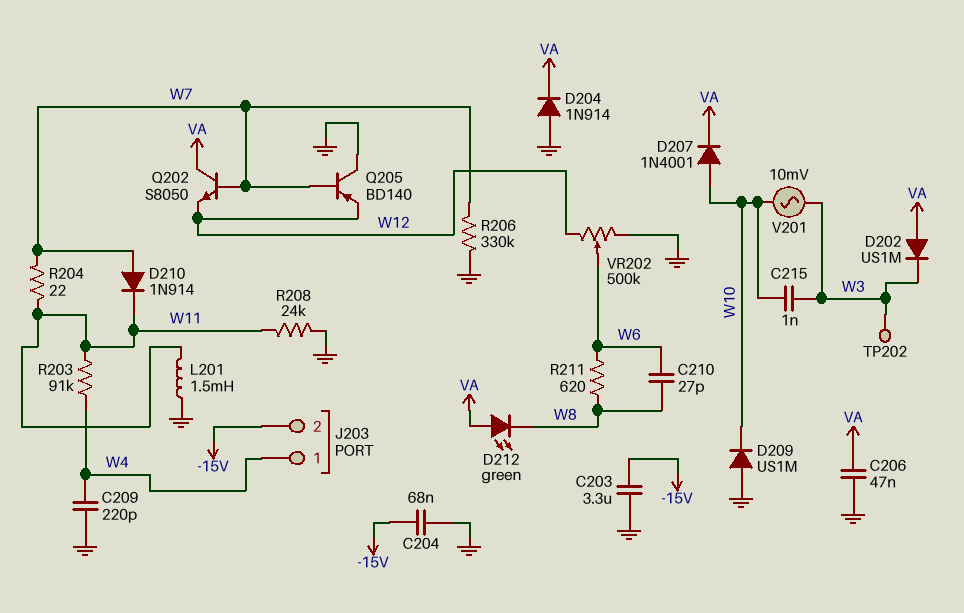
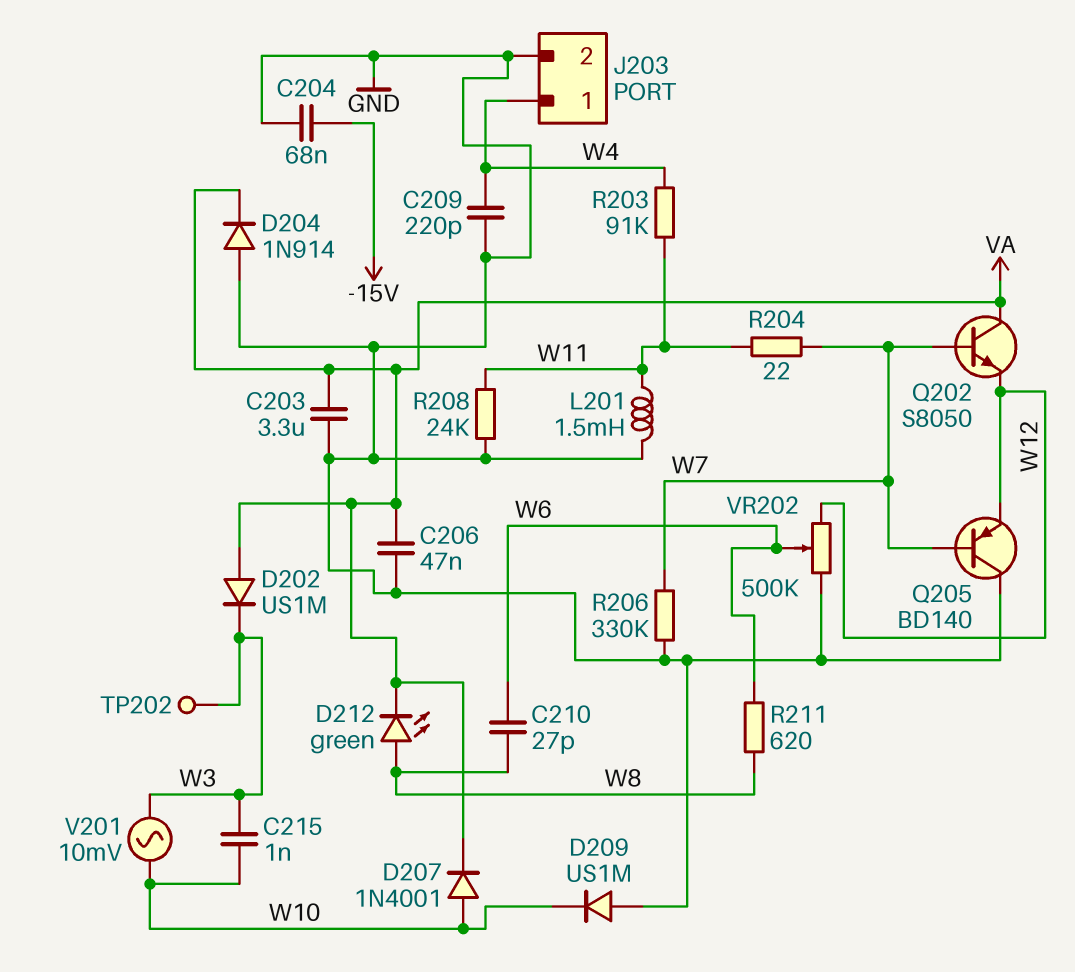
C203: 3.3uF (-15V, GND) -> 3.3uF (GND, VA)
D210: diode 1N914 (A W7, K W11) -> none
D212: LED green (A VA, K W8) -> LED green (A W8, K VA)
J203 pin 2: -15V -> GND

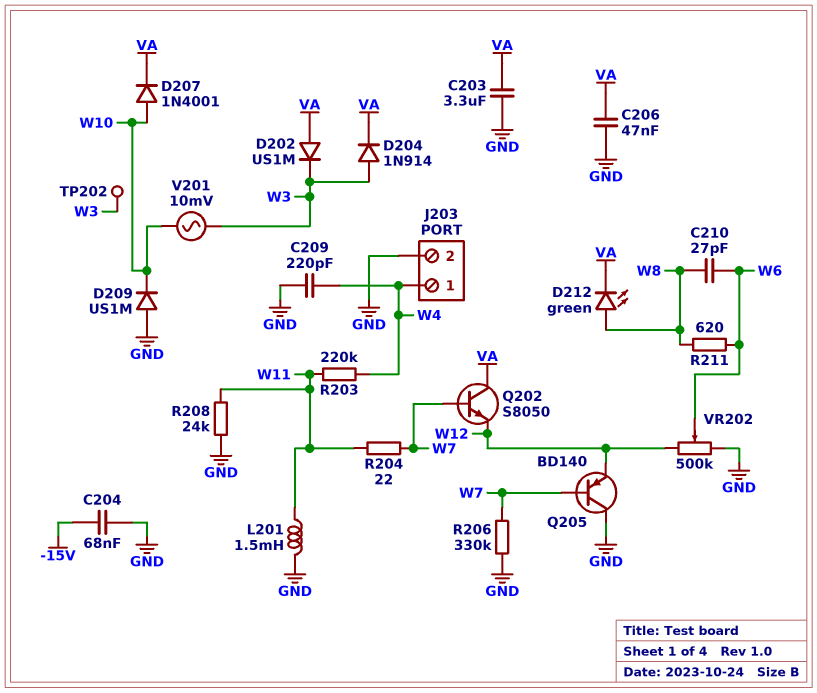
C215: 1nF (W3, W10) -> none
D204: diode 1N914 (A GND, K VA) -> diode 1N914 (A W3, K VA)
R203: 91k (W4, W11) -> 220k (W4, W11)

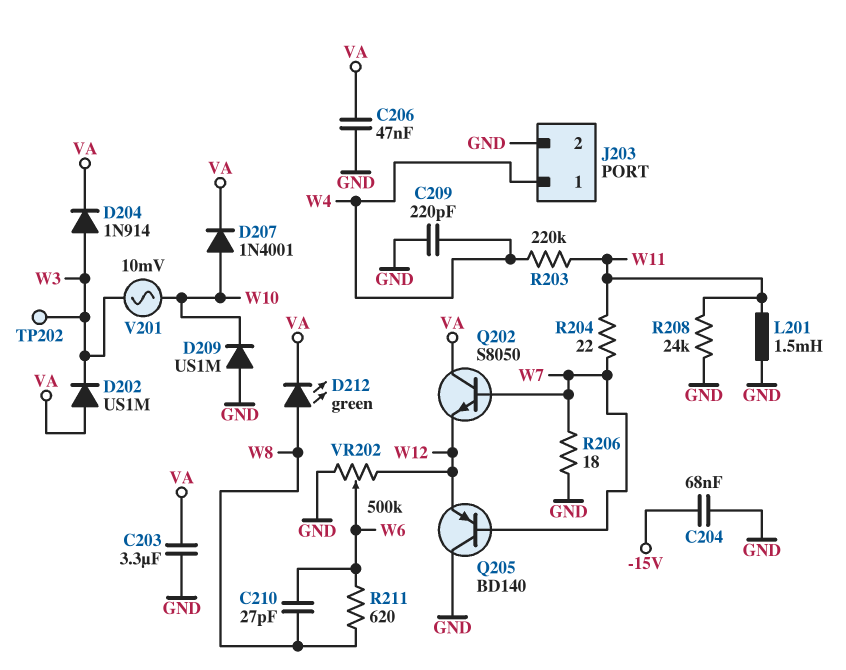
R206: 330k (GND, W7) -> 18 (GND, W7)

